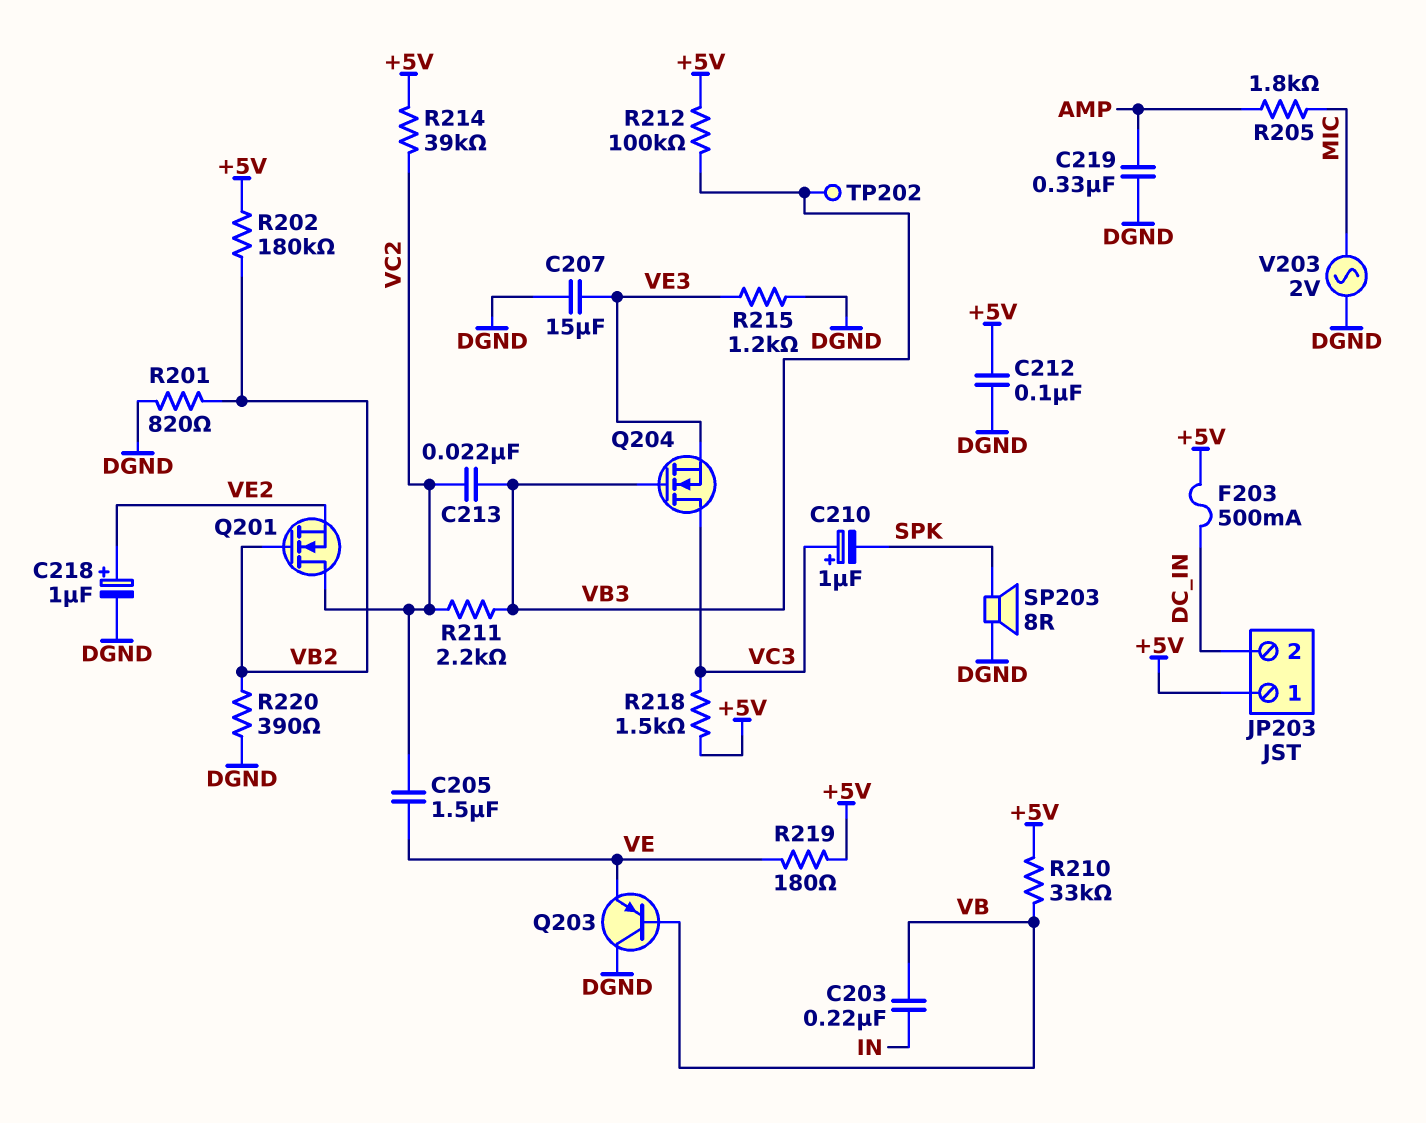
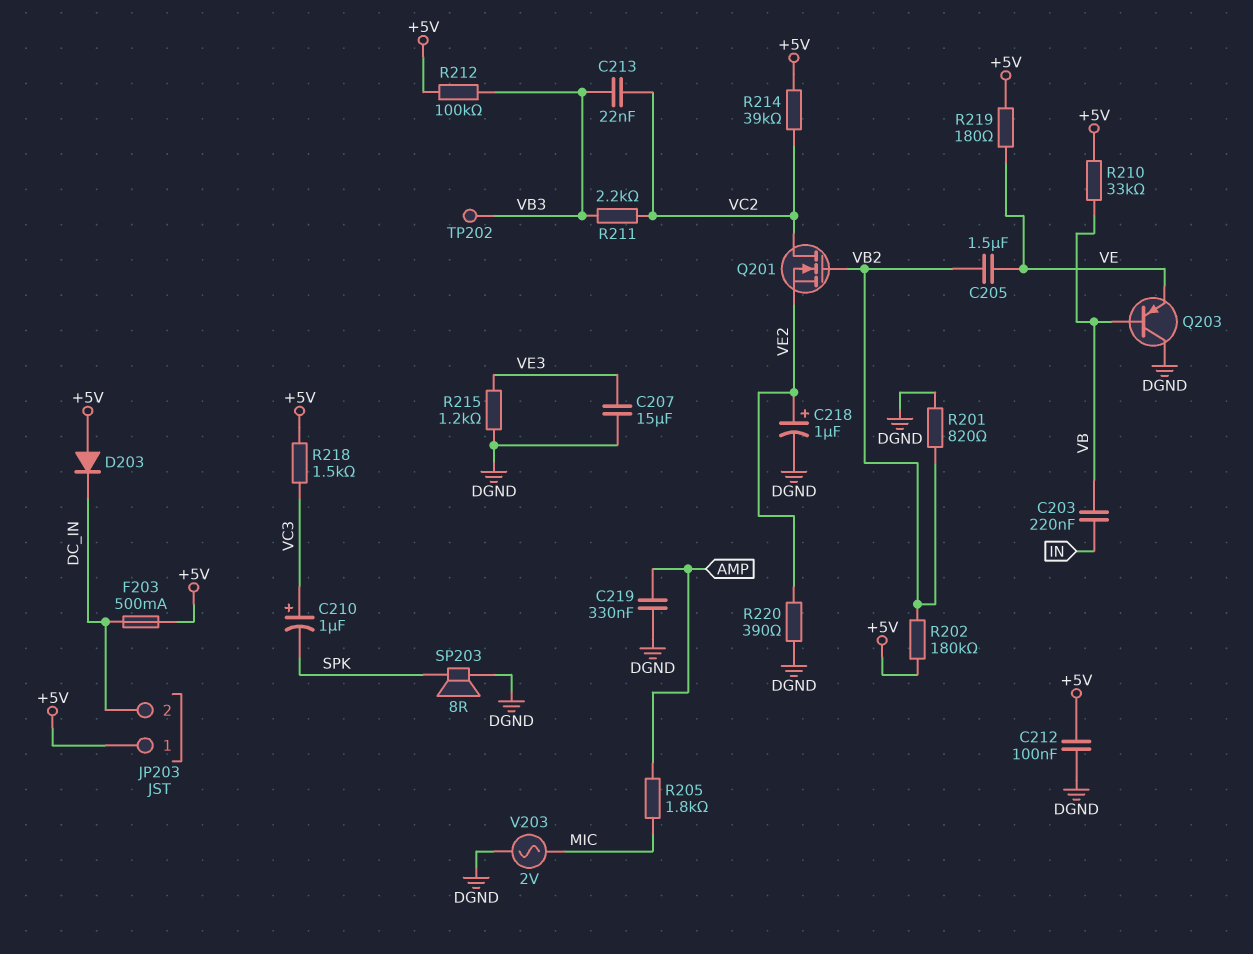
C205: 1.5uF (VC2, VE) -> 1.5uF (VB2, VE)
D203: none -> diode (A +5V, K DC_IN)
Q204: NMOS (G VB3, D VC3, S VE3) -> none
R220: 390 (DGND, VB2) -> 390 (DGND, VE2)

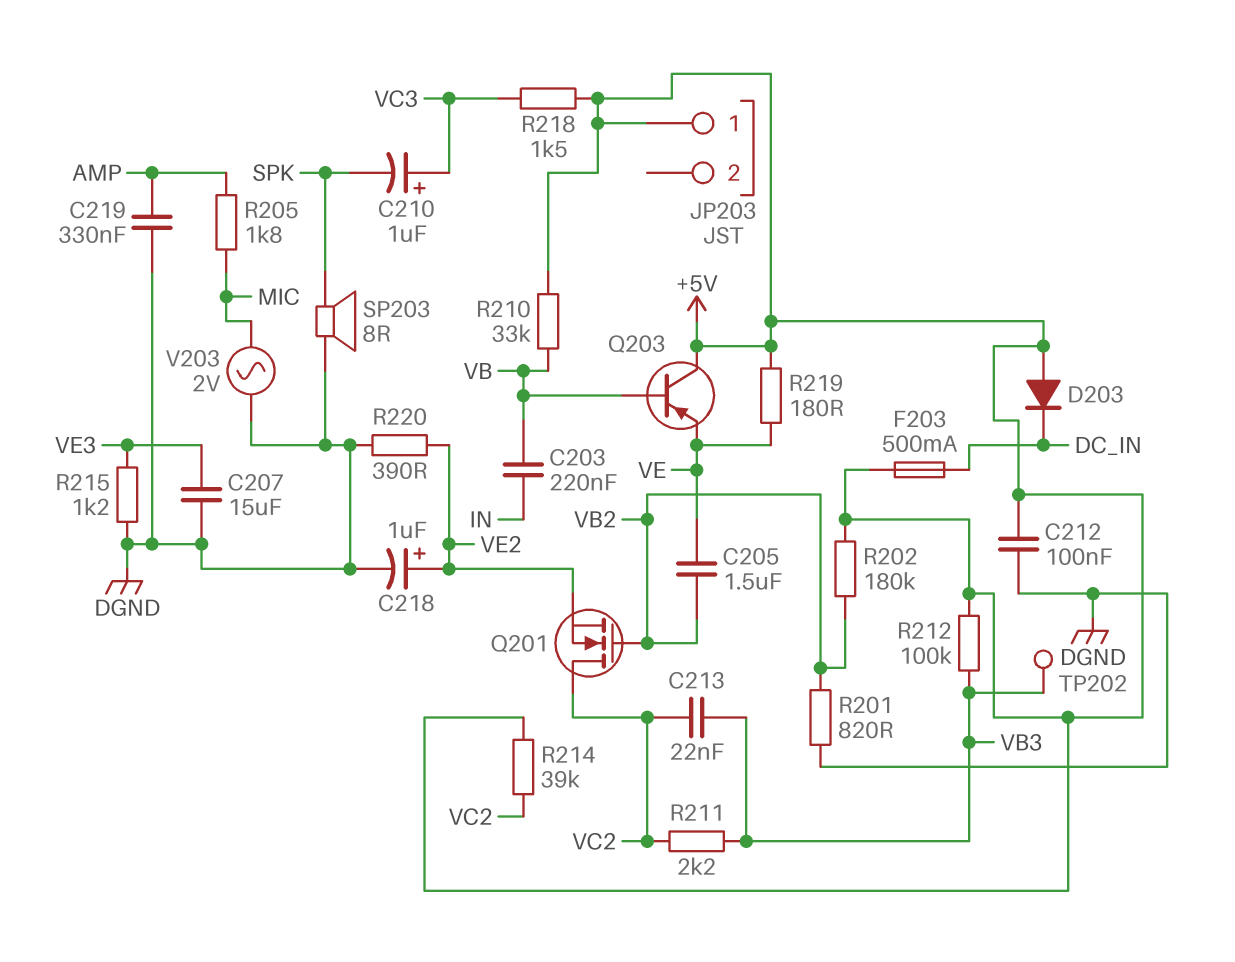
JP203 pin 2: DC_IN -> none
Q203: PNP (B VB, C DGND, E VE) -> PNP (B VB, C +5V, E VE)

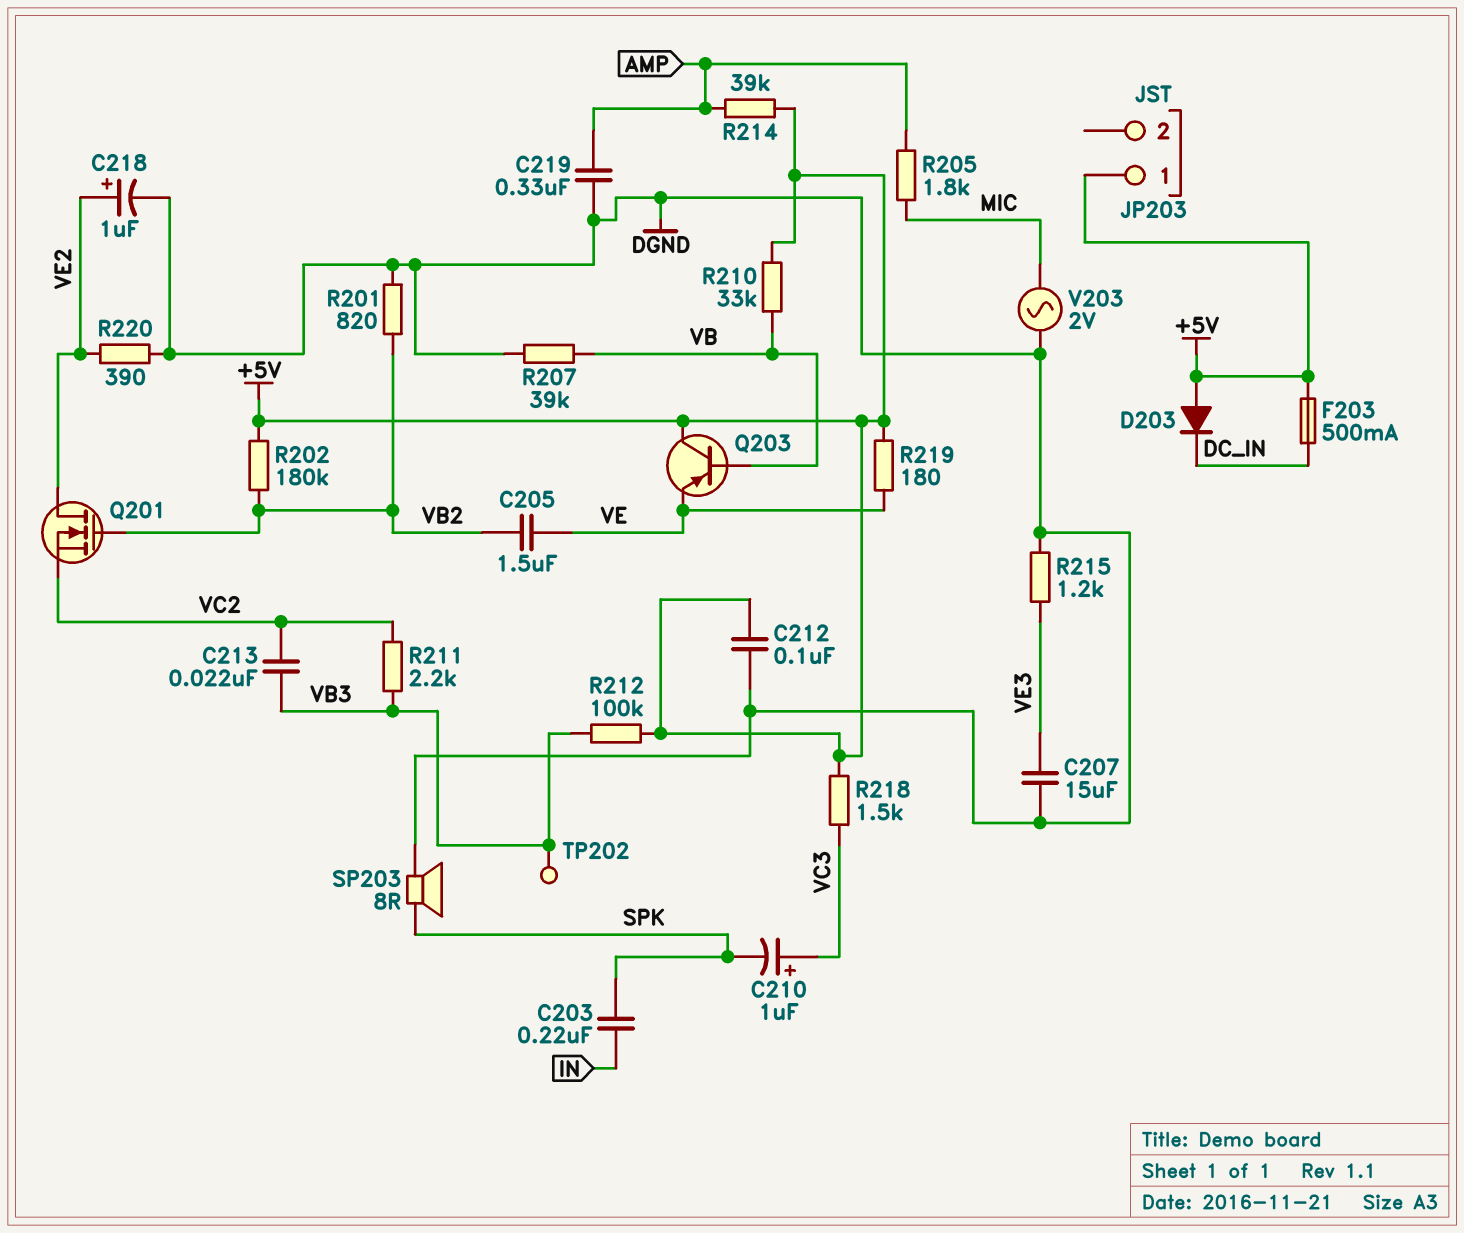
C203: 220nF (IN, VB) -> 220nF (IN, SPK)
Q201: NMOS (G VB2, D VC2, S VE2) -> NMOS (G VB2, D VE2, S VC2)
R207: none -> 39k (DGND, VB)
R214: 39k (+5V, VC2) -> 39k (+5V, AMP)

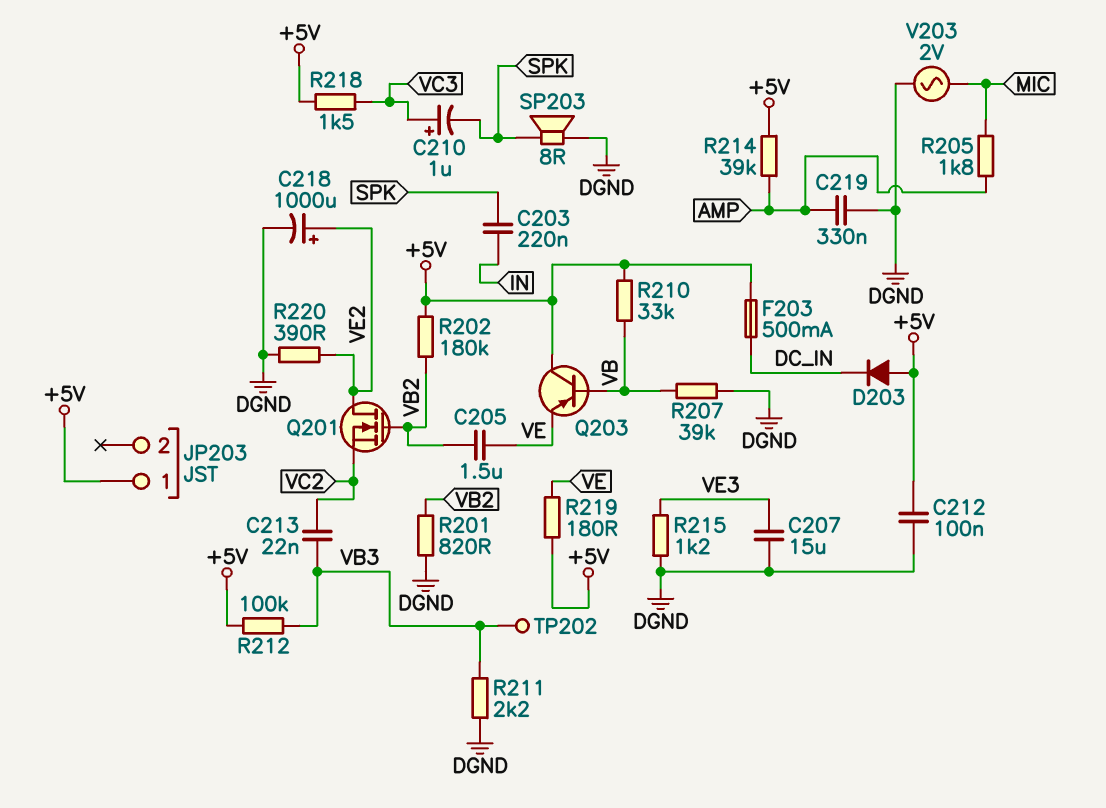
C218: 1uF (plus VE2, minus DGND) -> 1000uF (plus VE2, minus DGND)
R211: 2.2k (VB3, VC2) -> 2.2k (DGND, VB3)

